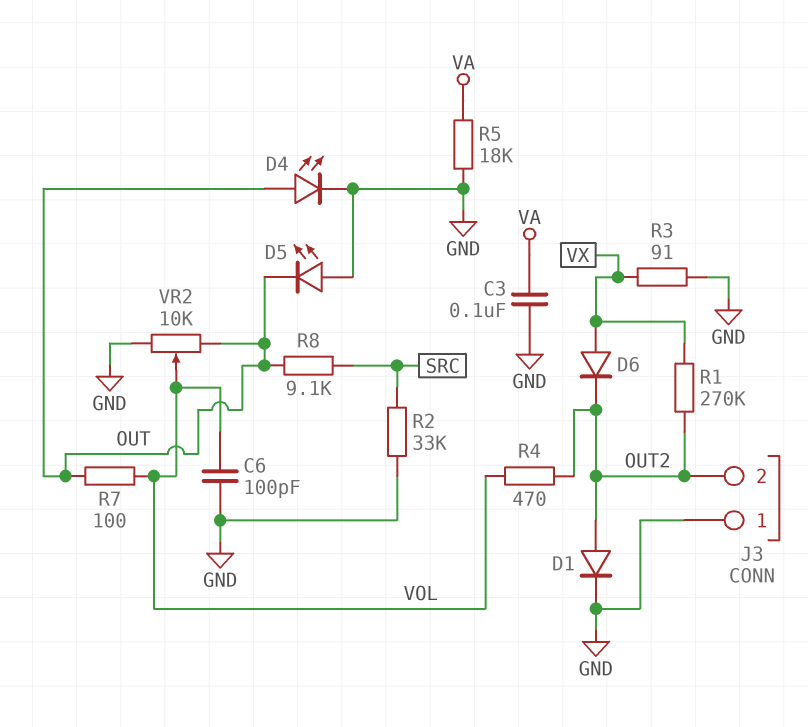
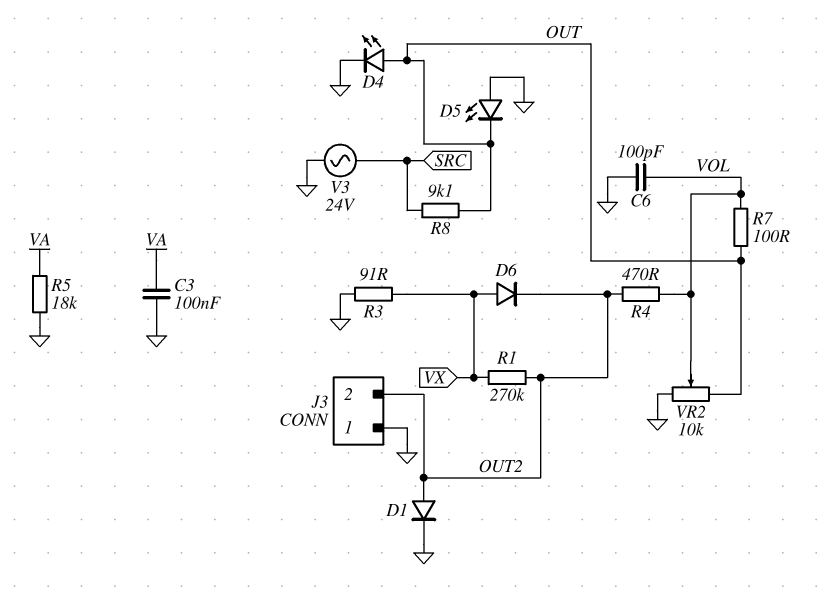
R2: 33k (GND, SRC) -> none
V3: none -> AC 24V (GND, SRC)

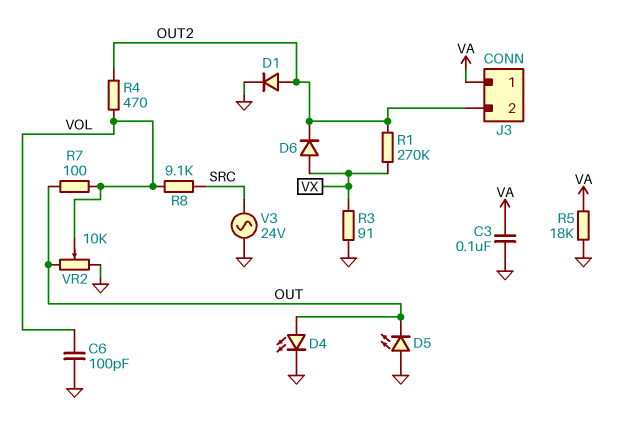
J3 pin 1: GND -> VA
R8: 9.1k (OUT, SRC) -> 9.1k (SRC, VOL)

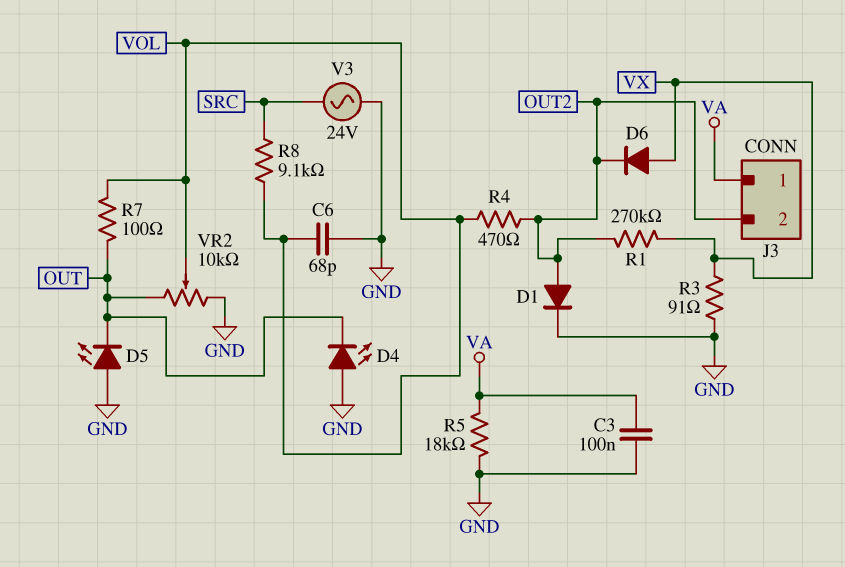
C6: 100pF (GND, VOL) -> 68pF (GND, VOL)
D4: LED (A OUT, K GND) -> LED (A GND, K OUT)

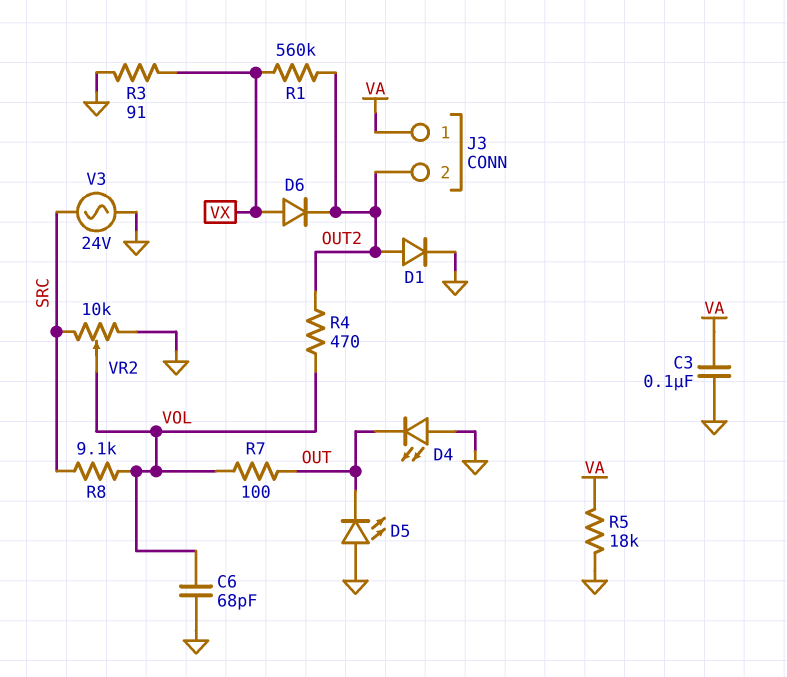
R1: 270k (OUT2, VX) -> 560k (OUT2, VX)
VR2: 10k (GND, OUT, wiper VOL) -> 10k (GND, SRC, wiper VOL)

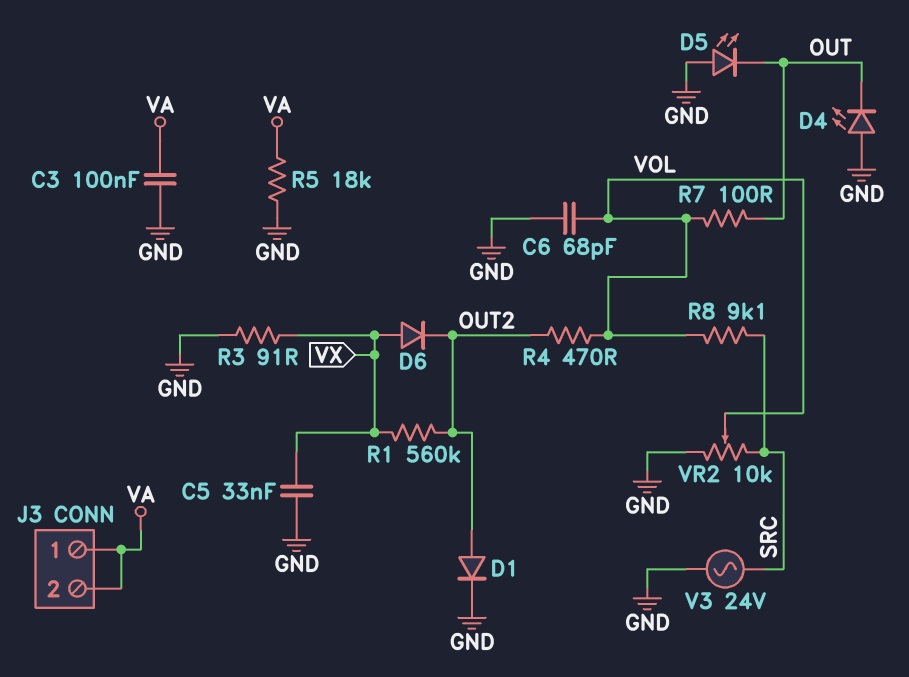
C5: none -> 33nF (GND, VX)
J3 pin 2: OUT2 -> VA

